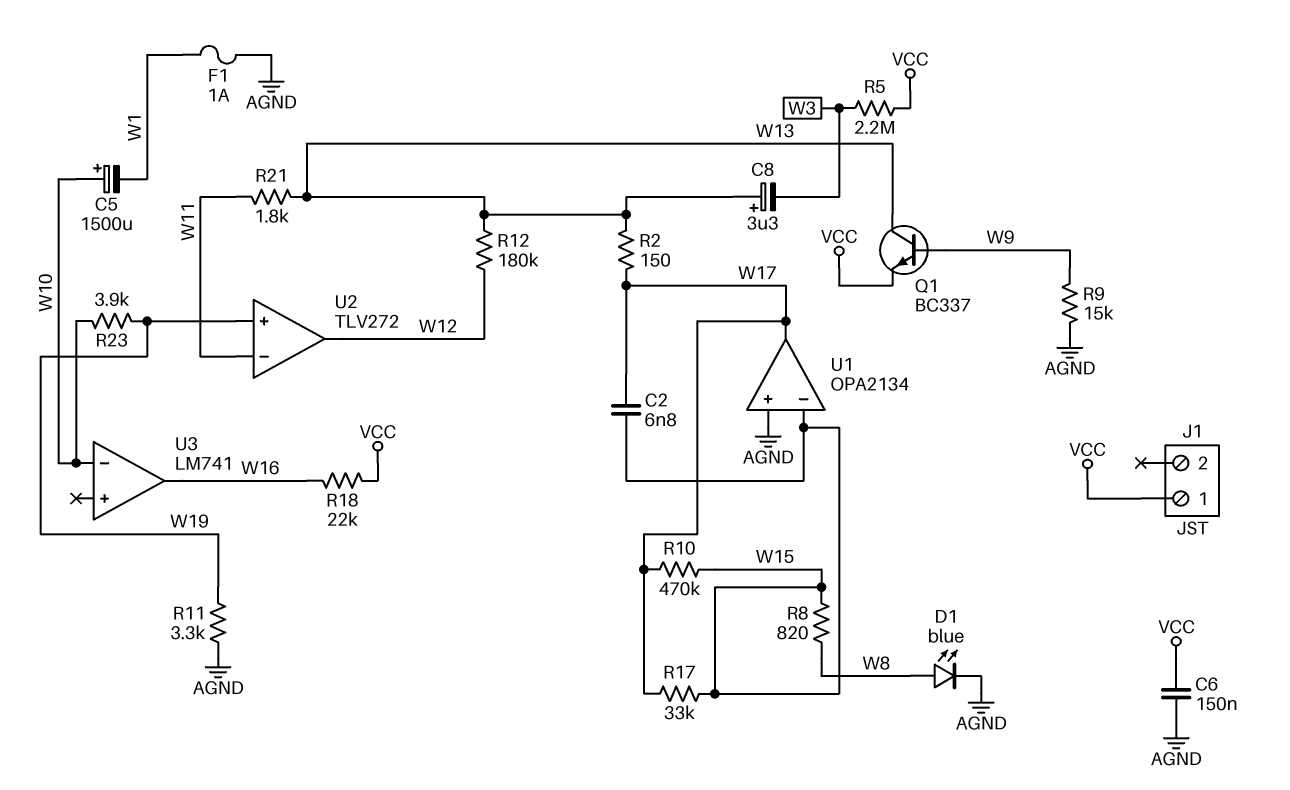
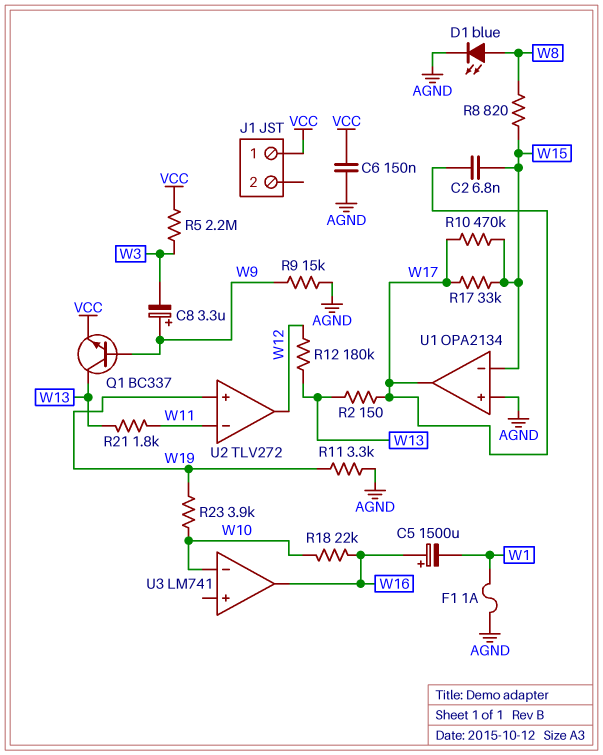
C5: 1500uF (plus W10, minus W1) -> 1500uF (plus W16, minus W1)
C8: 3.3uF (plus W13, minus W3) -> 3.3uF (plus W9, minus W3)
R18: 22k (VCC, W16) -> 22k (W10, W16)

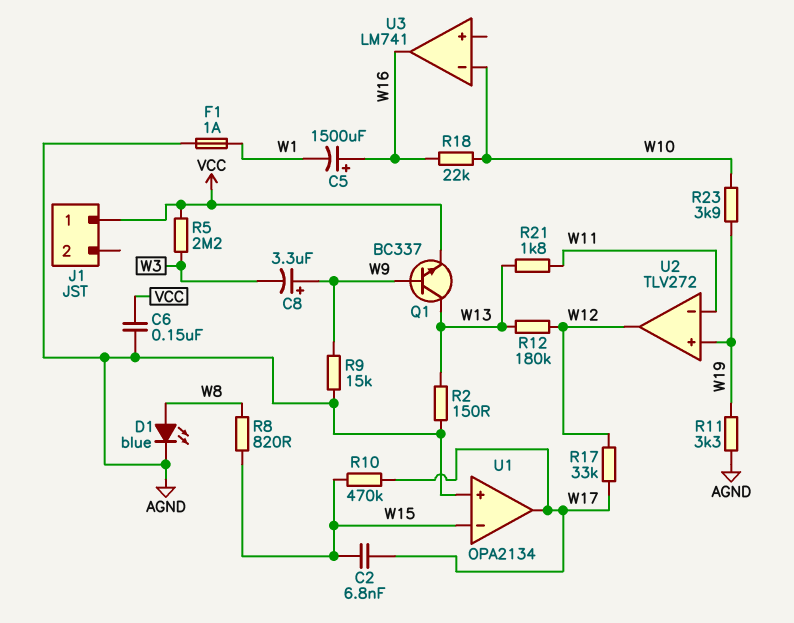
R2: 150 (W13, W17) -> 150 (AGND, W13)
R17: 33k (W15, W17) -> 33k (W12, W17)

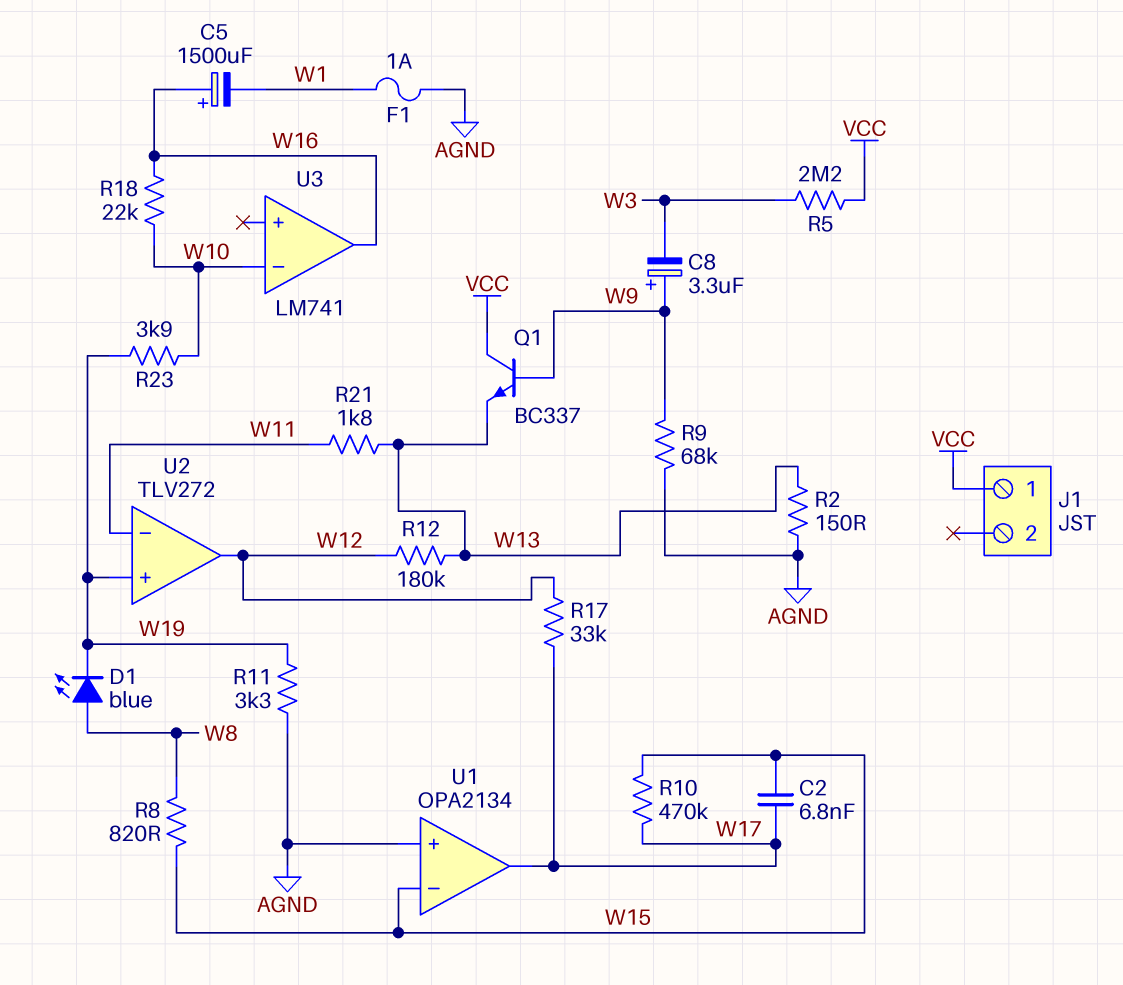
C6: 150nF (AGND, VCC) -> none
D1: LED blue (A W8, K AGND) -> LED blue (A W8, K W19)
Q1: NPN BC337 (B W9, C W13, E VCC) -> NPN BC337 (B W9, C VCC, E W13)
R9: 15k (AGND, W9) -> 68k (AGND, W9)

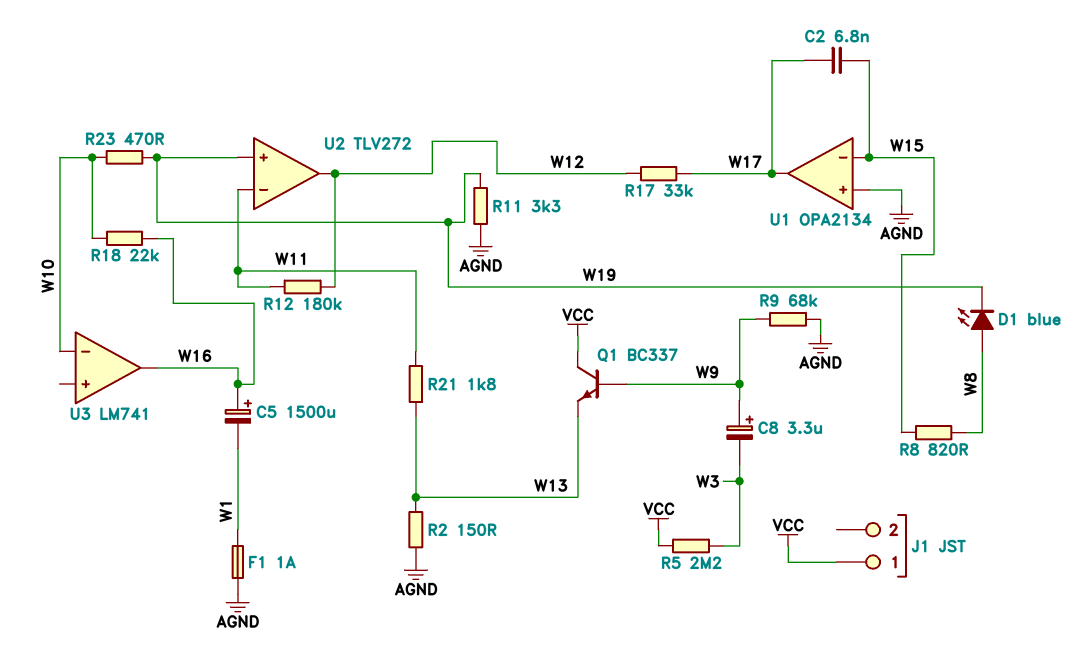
R10: 470k (W15, W17) -> none
R12: 180k (W12, W13) -> 180k (W11, W12)
R23: 3.9k (W10, W19) -> 470 (W10, W19)

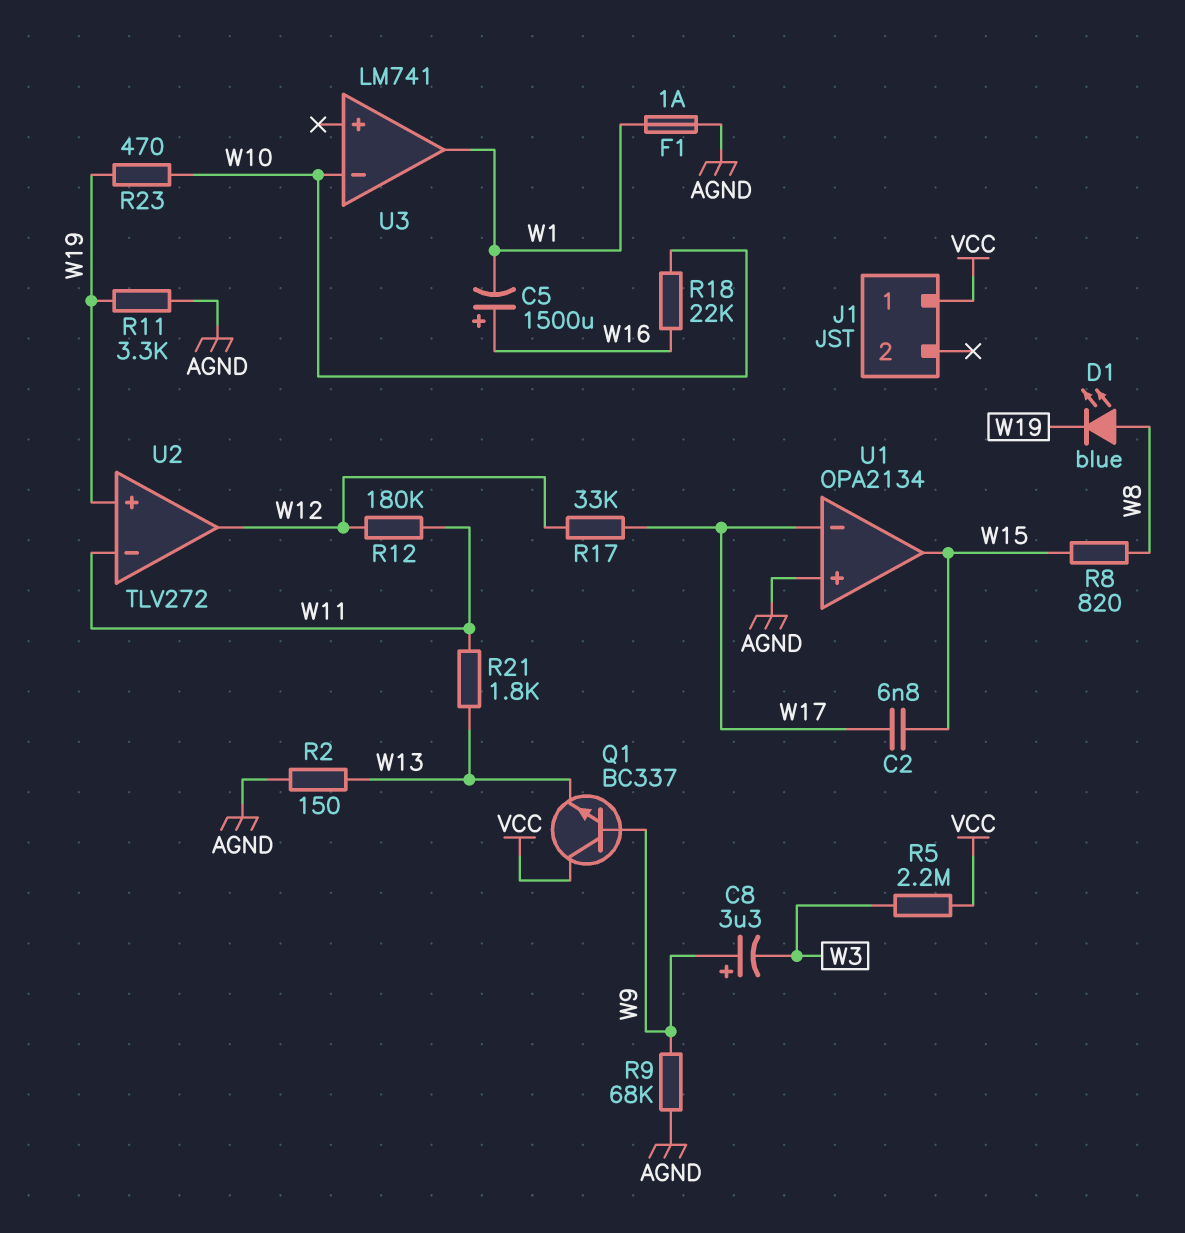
U1 pin in-: W15 -> W17
U1 pin out: W17 -> W15
U3 pin out: W16 -> W1

